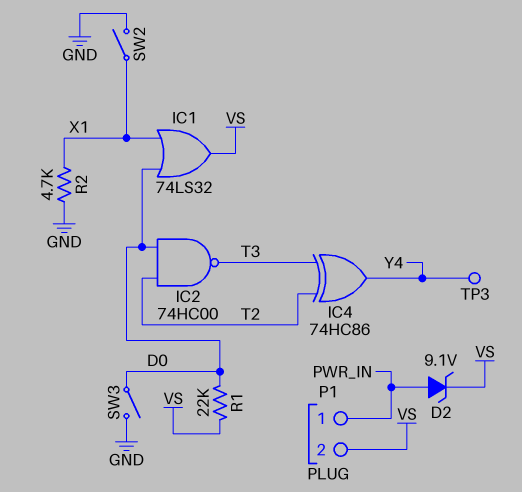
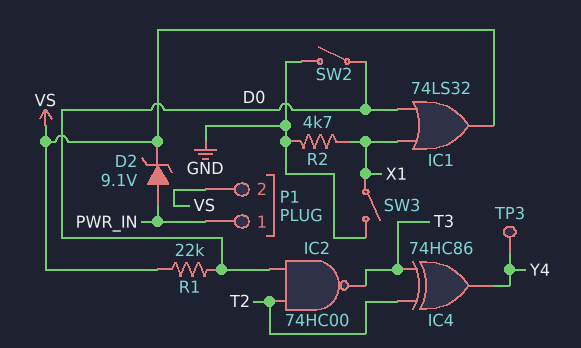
SW2: switch (GND, X1) -> switch (D0, GND)
SW3: switch (D0, GND) -> switch (GND, X1)

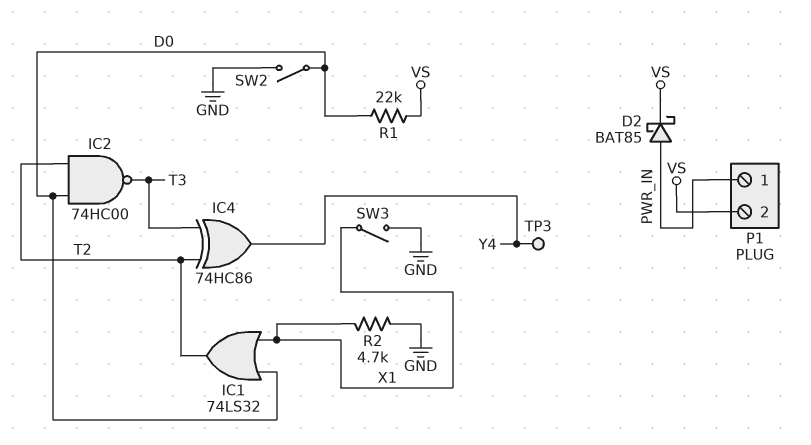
D2: zener 9.1V (A PWR_IN, K VS) -> schottky BAT85 (A PWR_IN, K VS)
IC1: OR 74LS32 (in D0, in X1, out VS) -> OR 74LS32 (in D0, in X1, out T2)

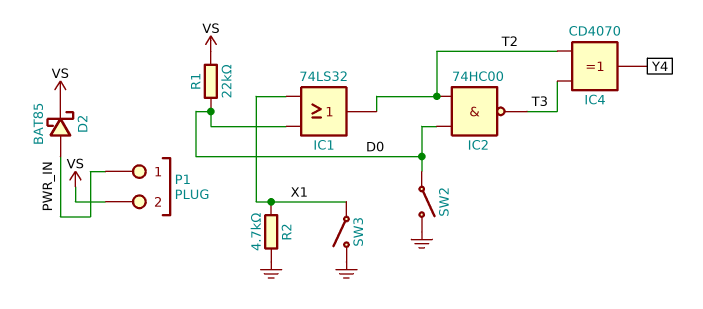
IC4: XOR 74HC86 (in T2, in T3, out Y4) -> XOR CD4070 (in T2, in T3, out Y4)
TP3: test point (Y4) -> none

